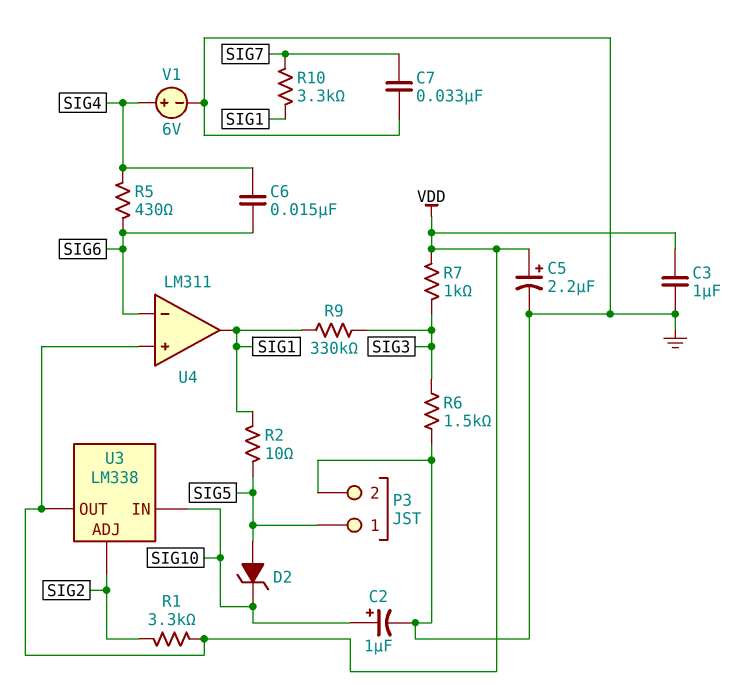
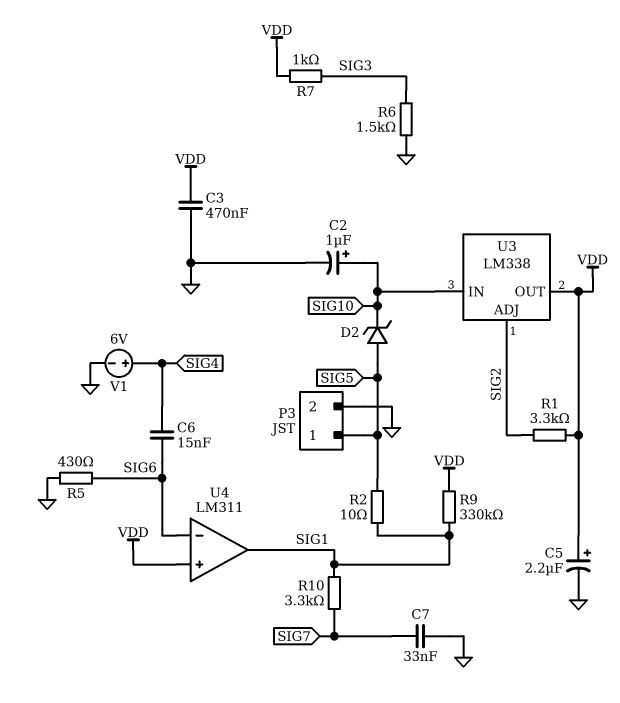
C3: 1uF (GND, VDD) -> 470nF (GND, VDD)
R5: 430 (SIG4, SIG6) -> 430 (GND, SIG6)
R9: 330k (SIG1, SIG3) -> 330k (SIG1, VDD)

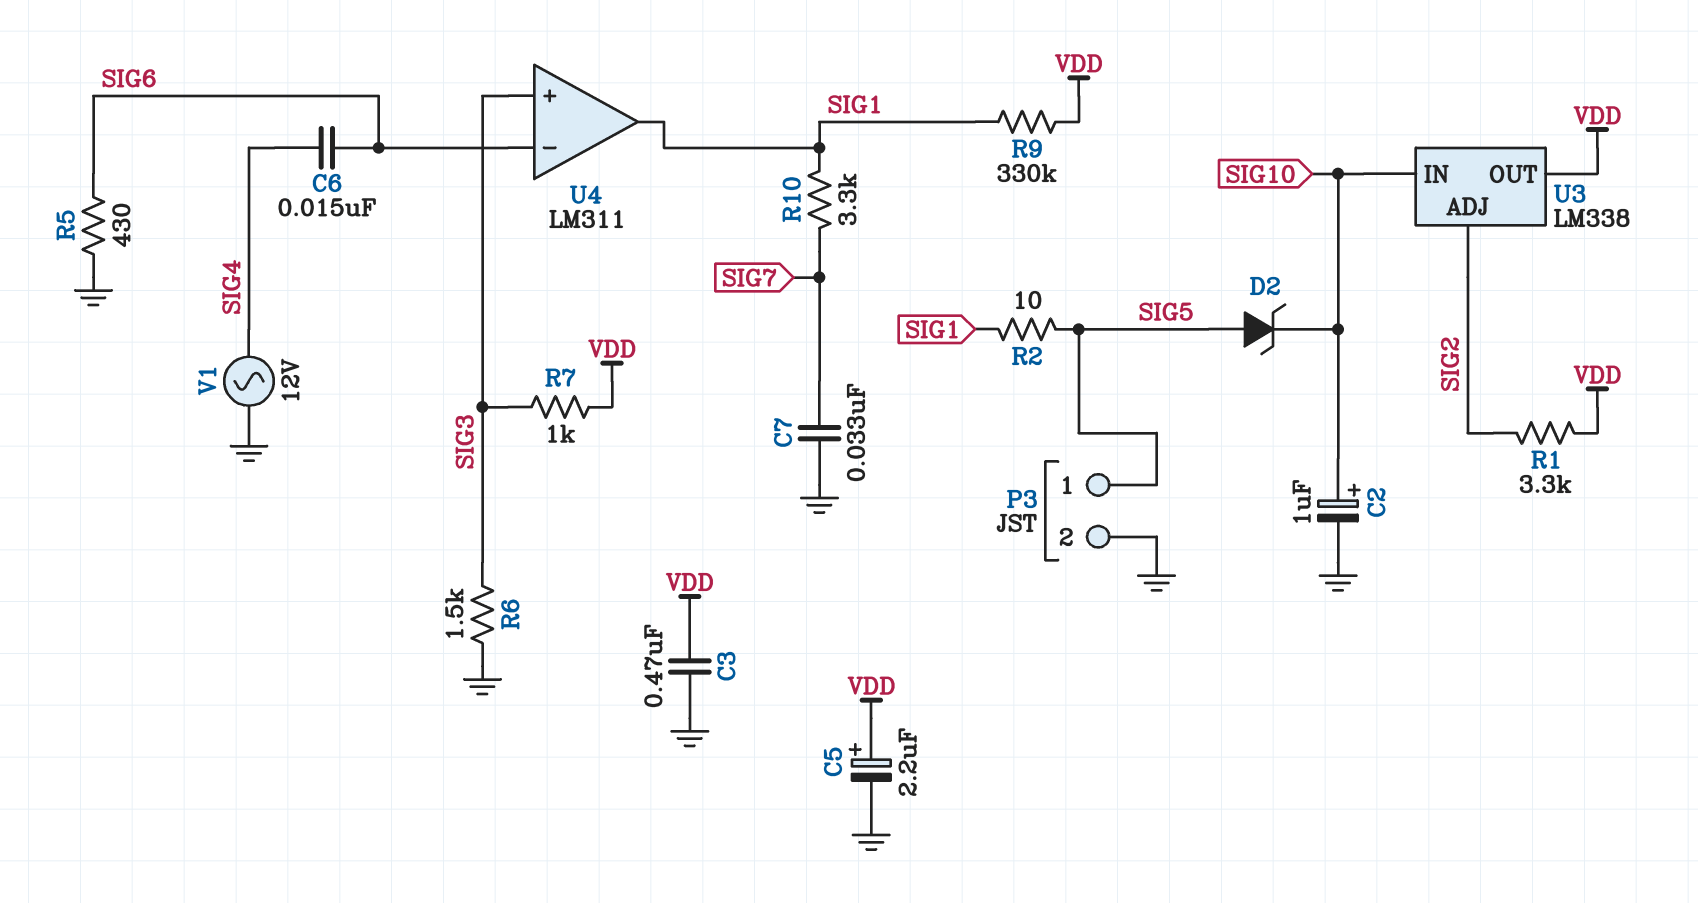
U4 pin in+: VDD -> SIG3
V1: 6V (plus SIG4, minus GND) -> AC 12V (GND, SIG4)

